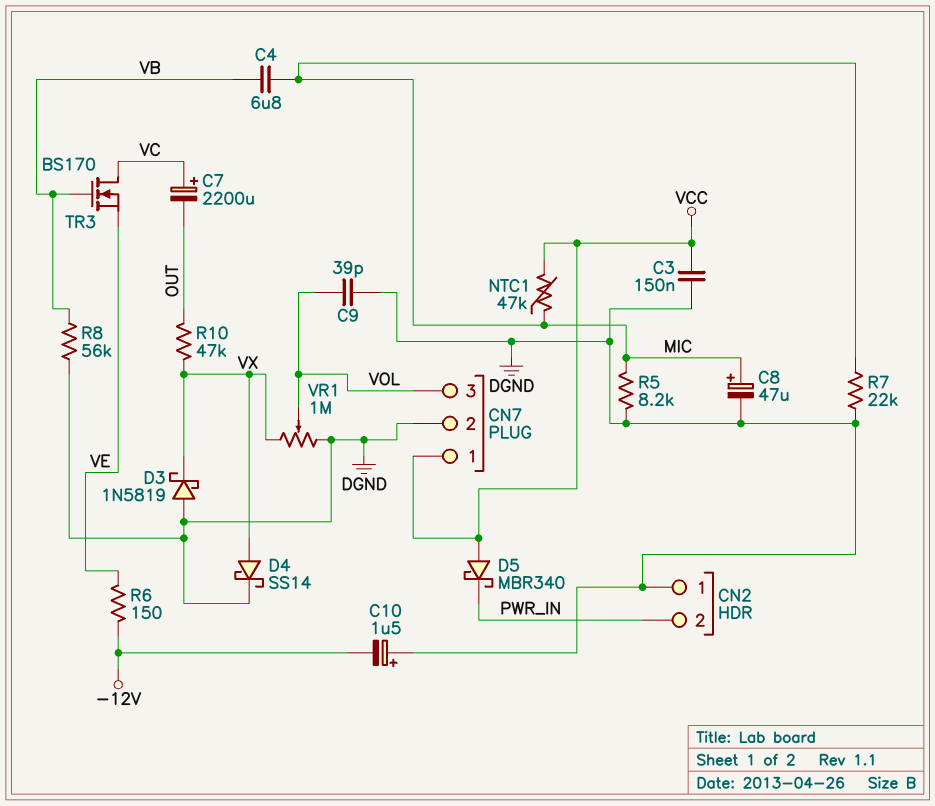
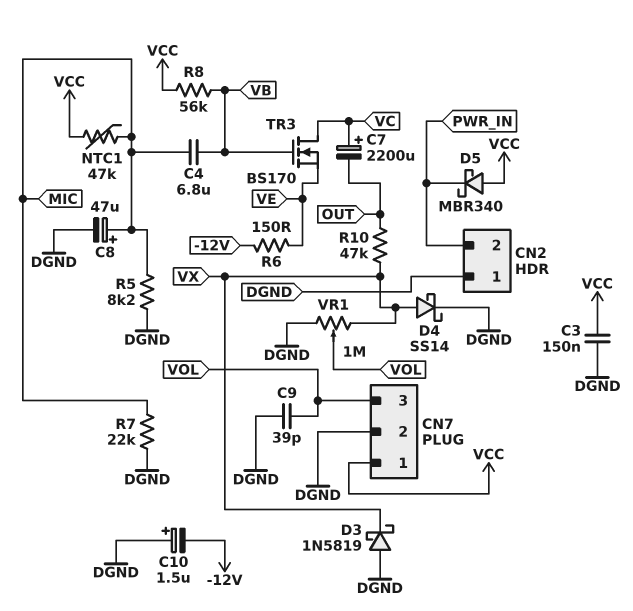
R8: 56k (DGND, VB) -> 56k (VB, VCC)

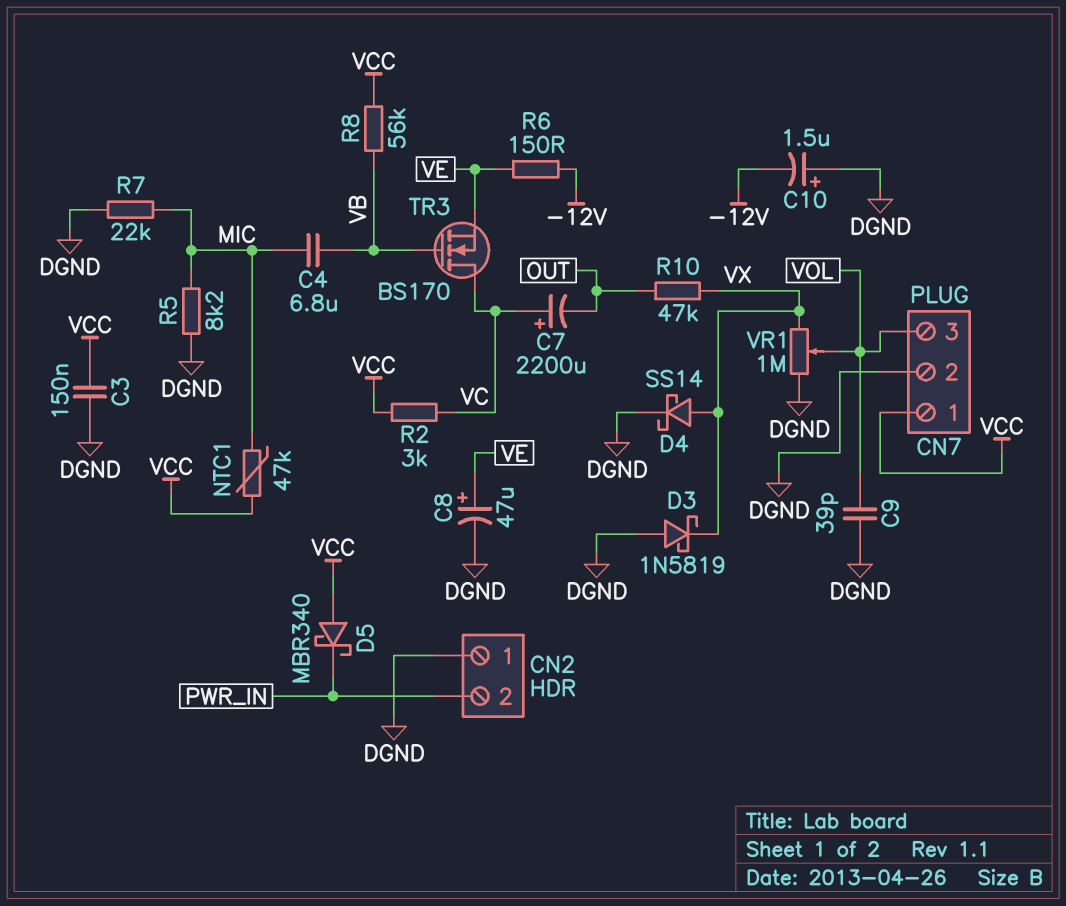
C8: 47uF (plus MIC, minus DGND) -> 47uF (plus VE, minus DGND)
R2: none -> 3k (VC, VCC)

